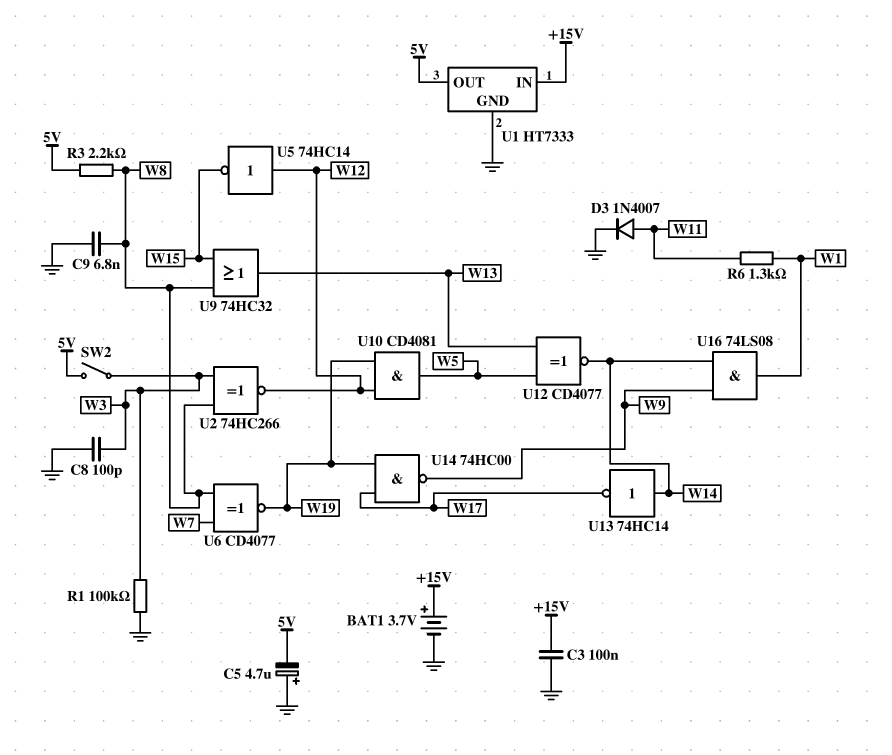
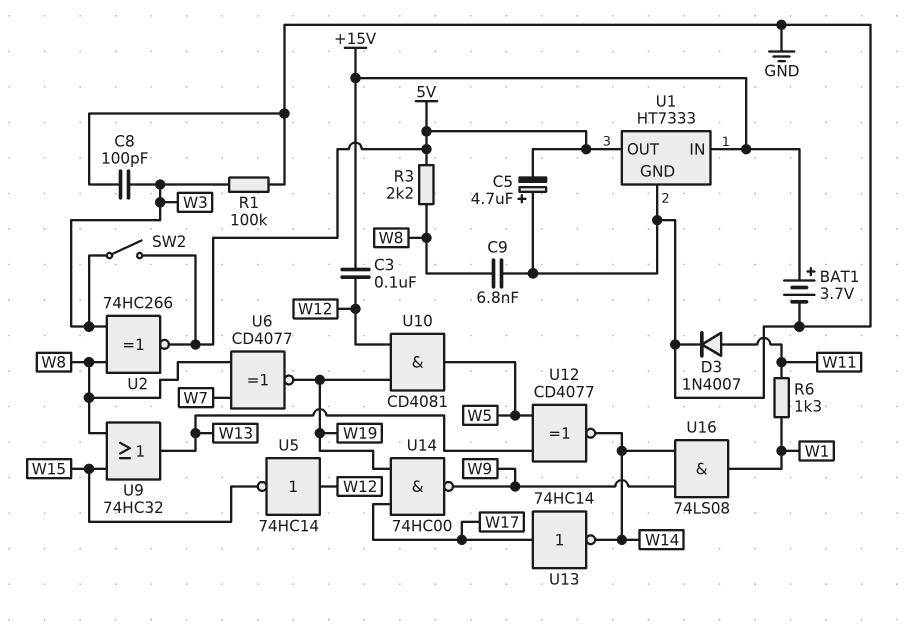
C3: 100nF (+15V, GND) -> 100nF (+15V, W12)
U2: XNOR 74HC266 (in W3, in W8, out W12) -> XNOR 74HC266 (in W3, in W8, out 5V)
U13: NOT 74HC14 (in W14, out W17) -> NOT 74HC14 (in W17, out W14)

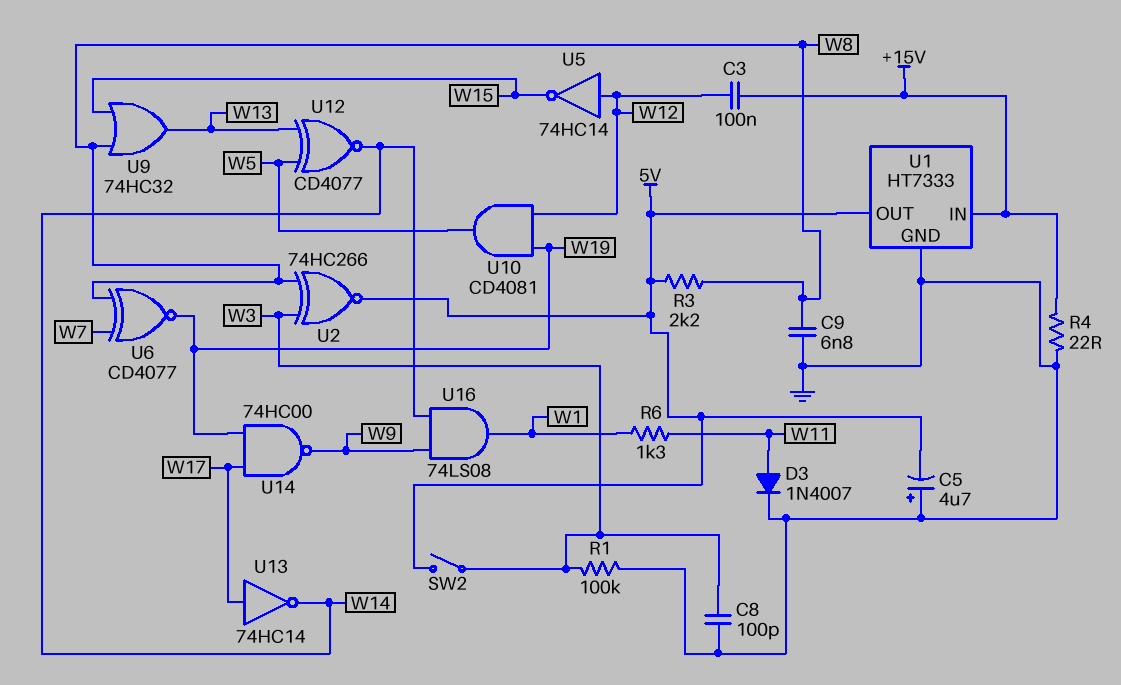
BAT1: 3.7V (plus +15V, minus GND) -> none
R4: none -> 22 (+15V, GND)

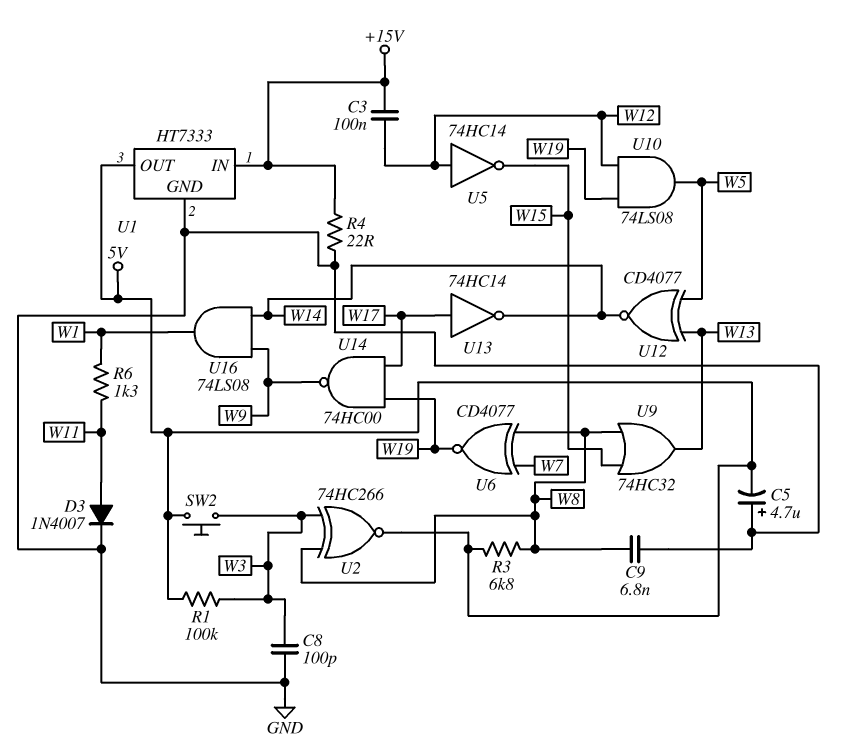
R1: 100k (GND, W3) -> 100k (5V, W3)
R3: 2.2k (5V, W8) -> 6.8k (5V, W8)
SW2: switch (5V, W3) -> button (5V, W3)
U10: AND CD4081 (in W12, in W19, out W5) -> AND 74LS08 (in W12, in W19, out W5)

